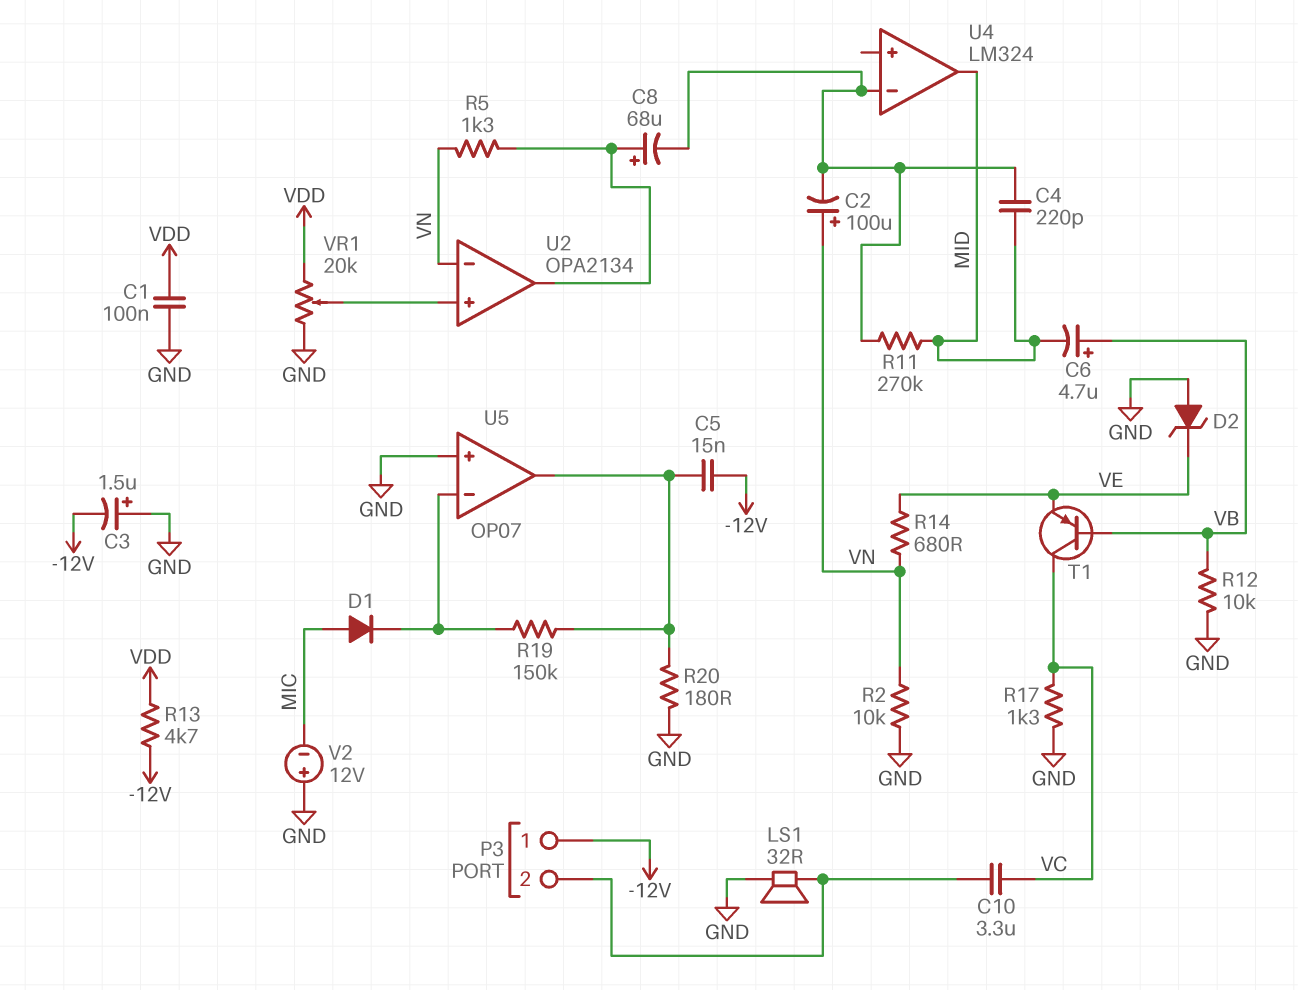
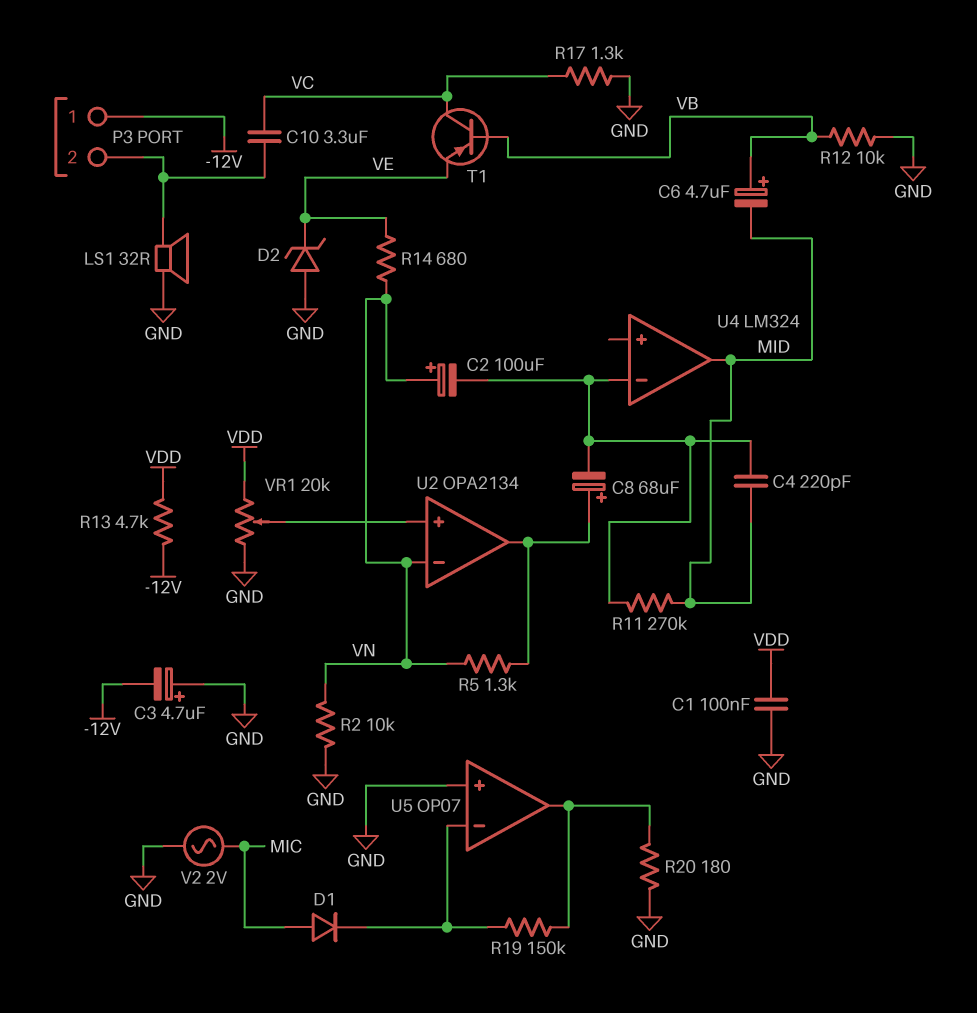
C3: 1.5uF (plus GND, minus -12V) -> 4.7uF (plus GND, minus -12V)
C5: 15nF (-12V, U5/out) -> none
V2: 12V (plus GND, minus MIC) -> AC 2V (GND, MIC)

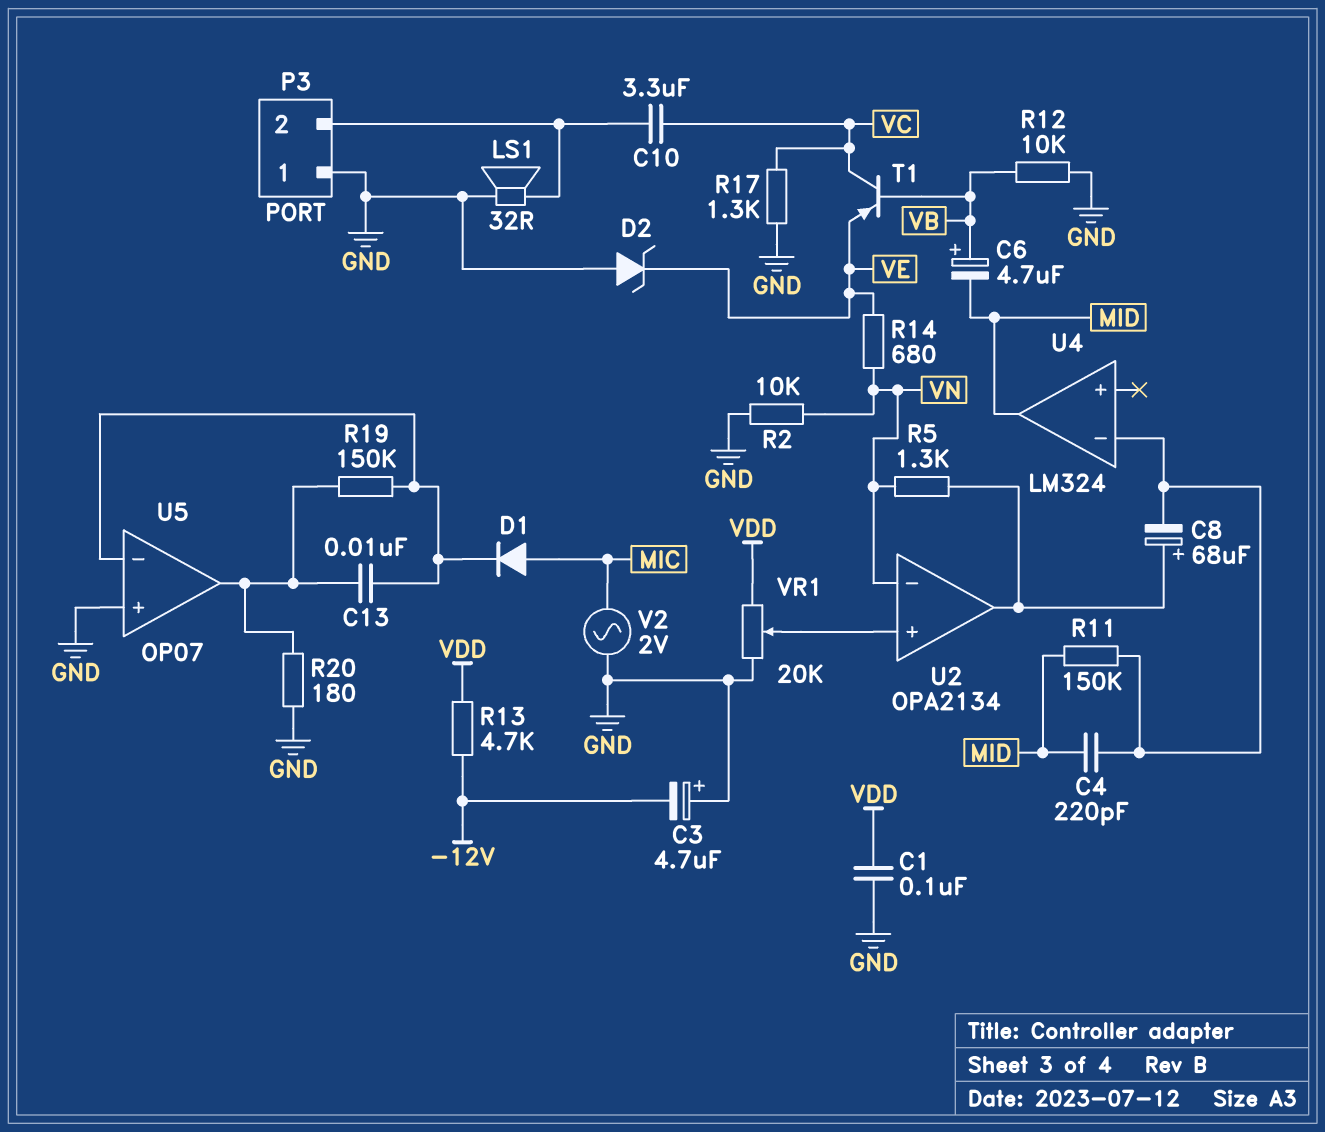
C2: 100uF (plus VN, minus U4/in-) -> none
C13: none -> 10nF (U5/in-, U5/out)
P3 pin 1: -12V -> GND
R11: 270k (MID, U4/in-) -> 150k (MID, U4/in-)

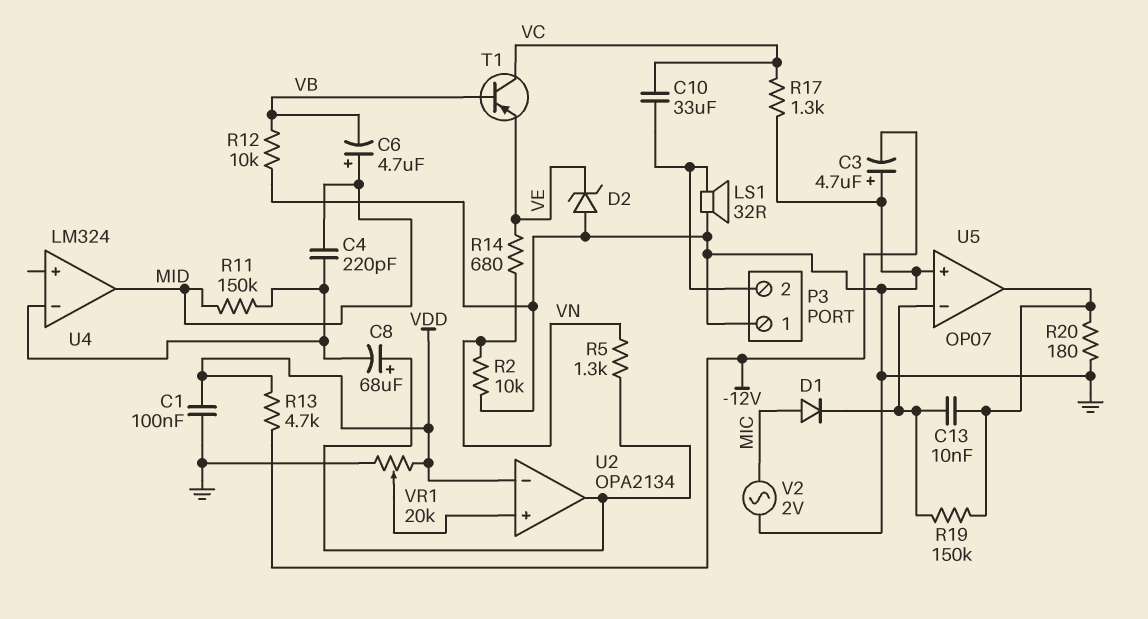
C6: 4.7uF (plus VB, minus MID) -> 4.7uF (plus MID, minus VB)
C10: 3.3uF (P3/2, VC) -> 33uF (P3/2, VC)
U2 pin in-: VN -> VDD

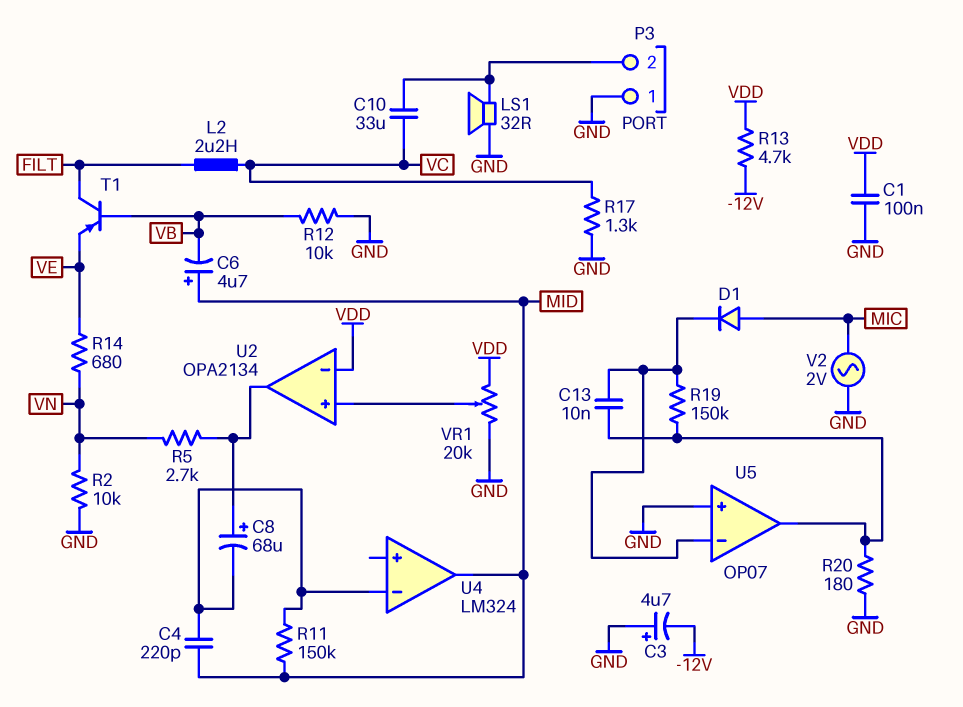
D2: zener (A GND, K VE) -> none
L2: none -> 2.2uH (FILT, VC)
R5: 1.3k (U2/out, VN) -> 2.7k (U2/out, VN)
T1: PNP (B VB, C VC, E VE) -> PNP (B VB, C FILT, E VE)

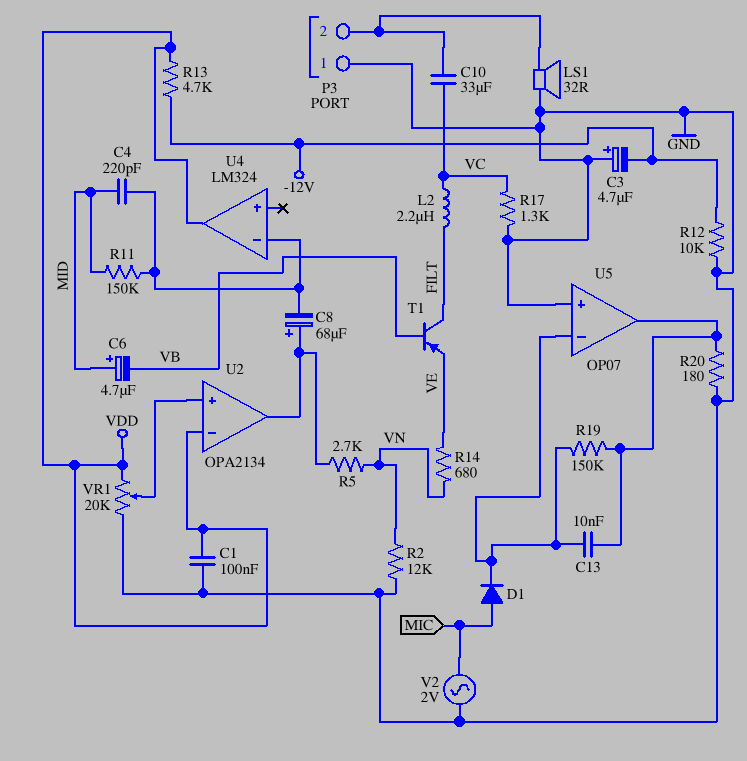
R2: 10k (GND, VN) -> 12k (GND, VN)
R12: 10k (GND, VB) -> 10k (-12V, GND)
U4 pin out: MID -> VDD

